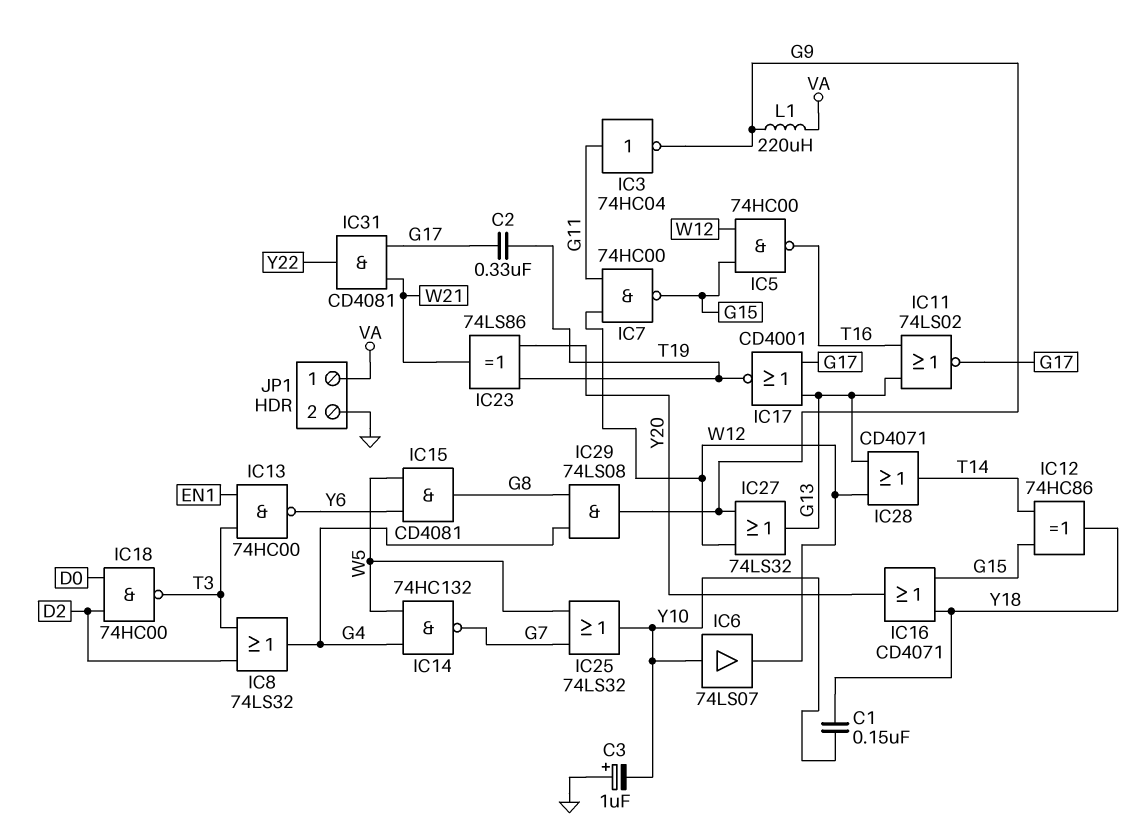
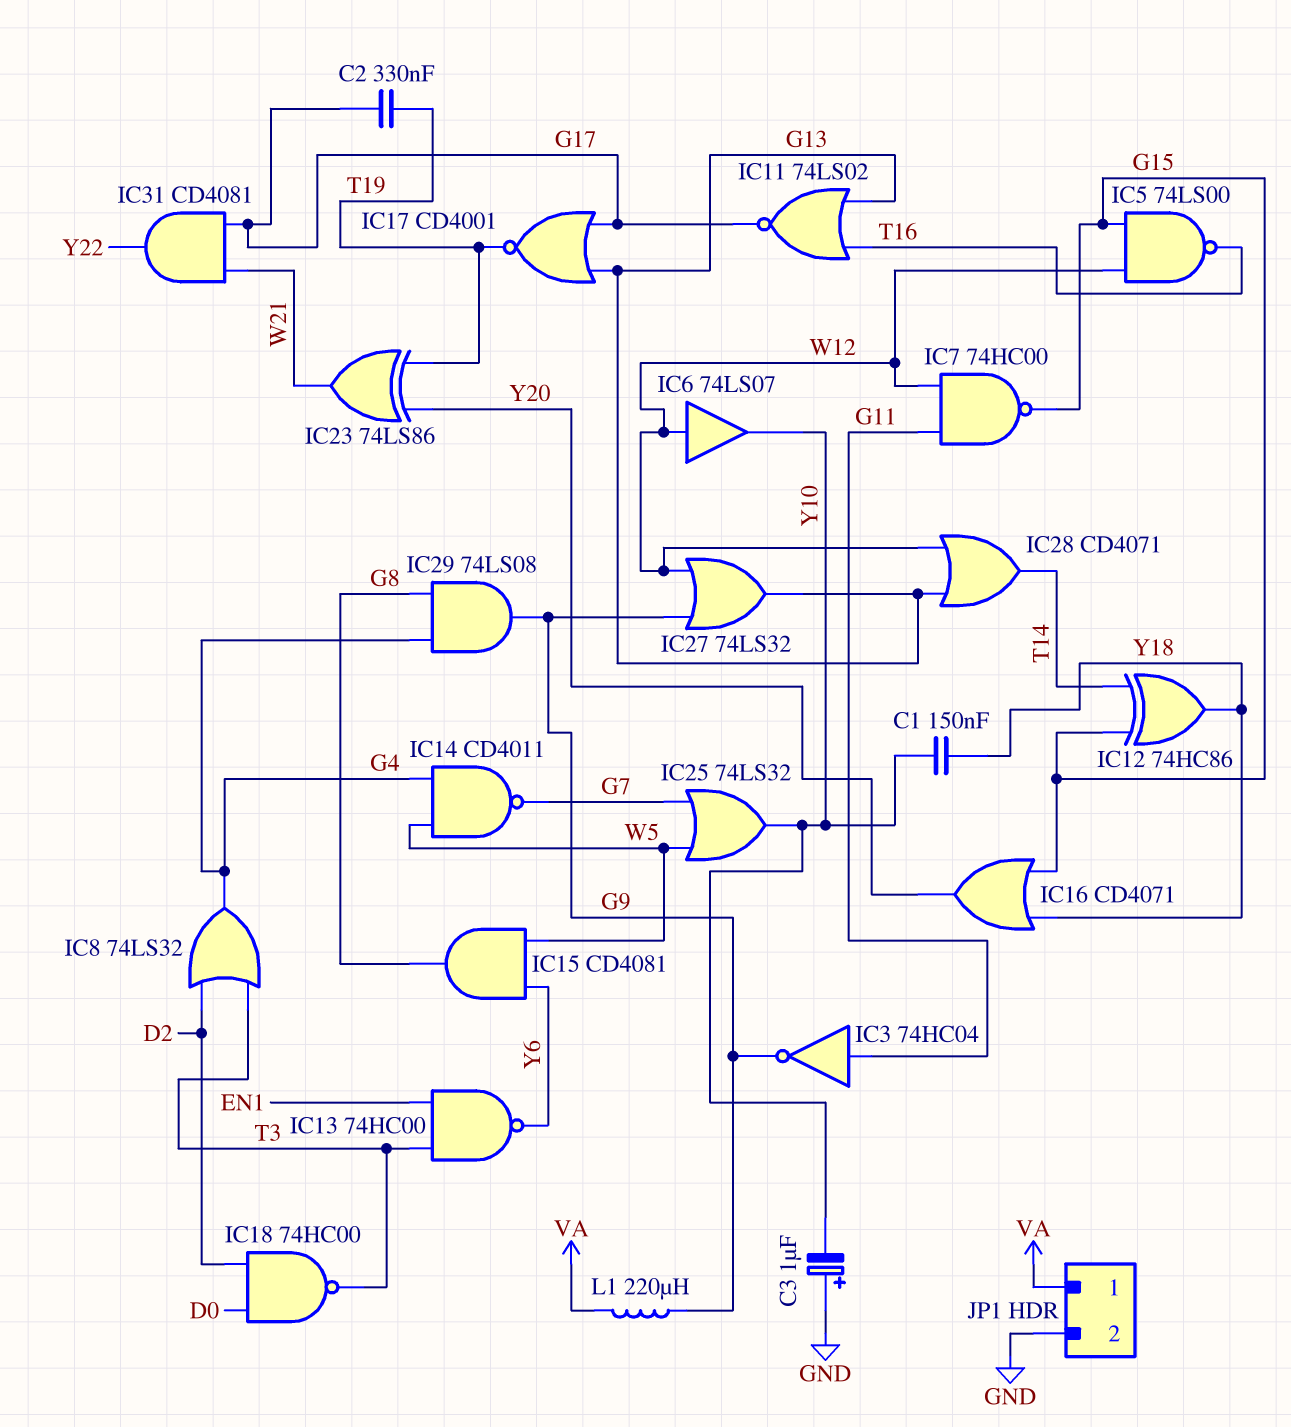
IC5: NAND 74HC00 (in G15, in W12, out T16) -> NAND 74LS00 (in G15, in W12, out T16)
IC6: buffer 74LS07 (in Y10, out W12) -> buffer 74LS07 (in W12, out Y10)
IC14: NAND 74HC132 (in G4, in W5, out G7) -> NAND CD4011 (in G4, in W5, out G7)

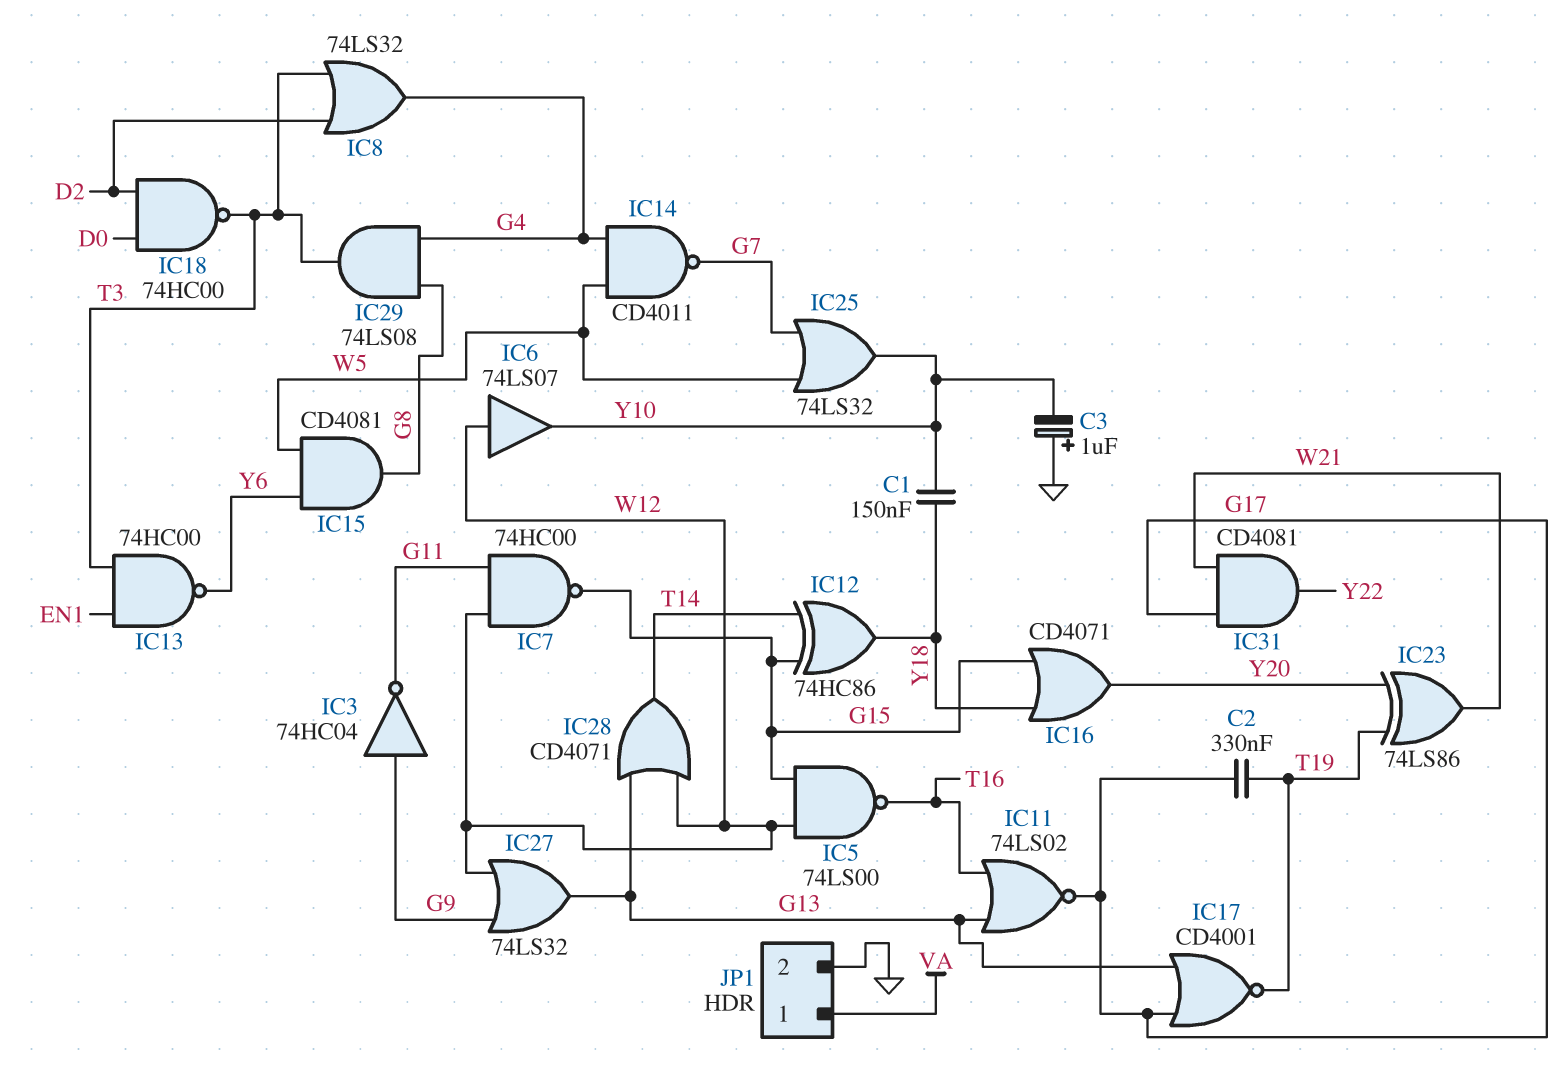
IC3: NOT 74HC04 (in G11, out G9) -> NOT 74HC04 (in G9, out G11)
IC29: AND 74LS08 (in G4, in G8, out G9) -> AND 74LS08 (in G4, in G8, out T3)
L1: 220uH (G9, VA) -> none

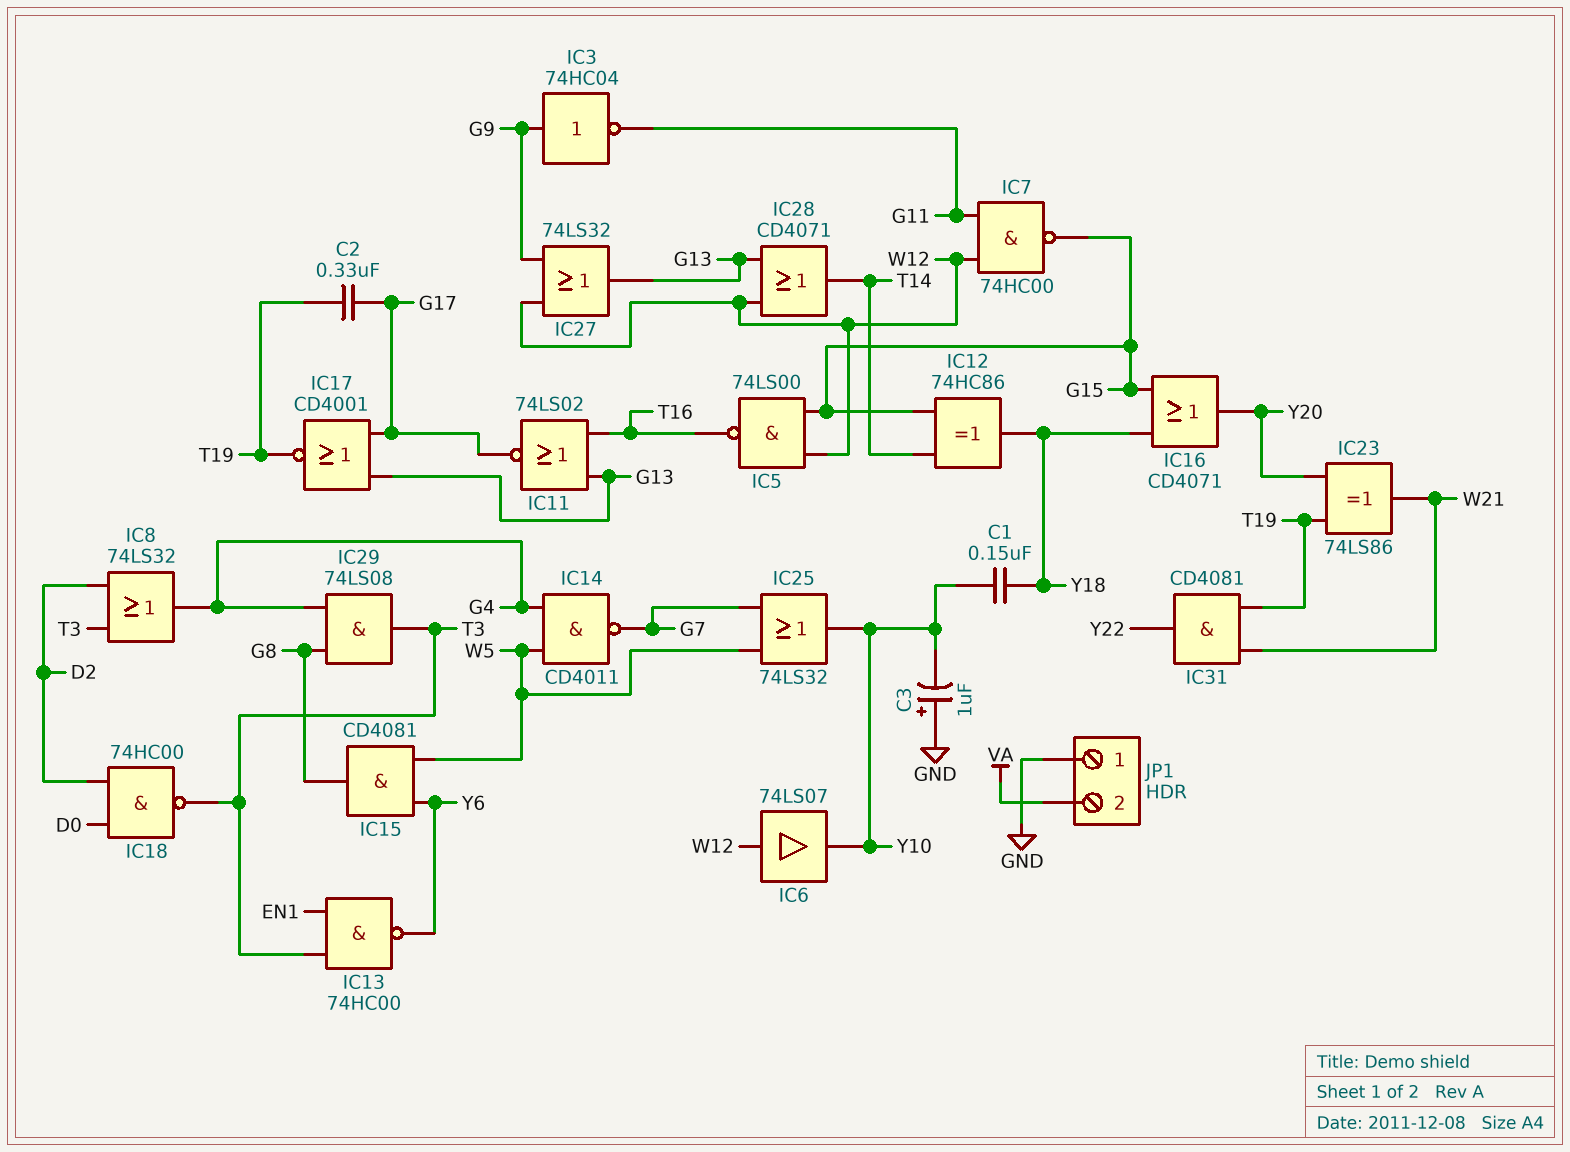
IC31: AND CD4081 (in G17, in W21, out Y22) -> AND CD4081 (in T19, in W21, out Y22)
JP1 pin 1: VA -> GND
JP1 pin 2: GND -> VA

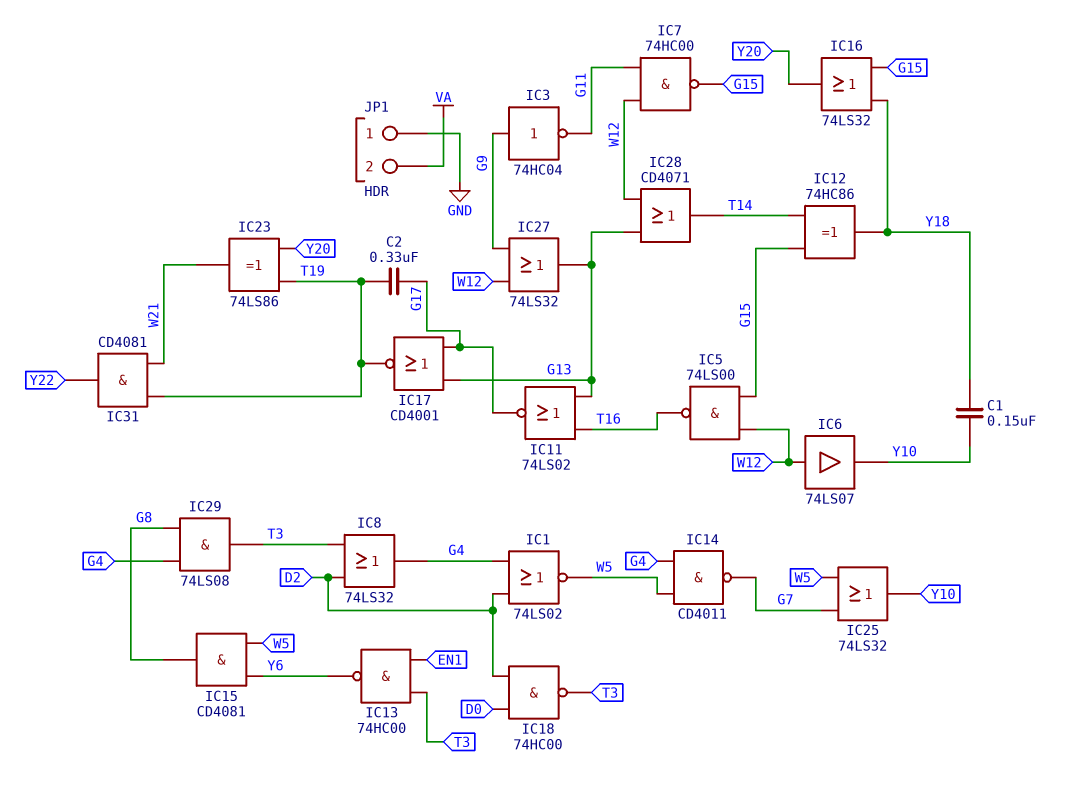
C3: 1uF (plus GND, minus Y10) -> none
IC1: none -> NOR 74LS02 (in D2, in G4, out W5)
IC16: OR CD4071 (in G15, in Y18, out Y20) -> OR 74LS32 (in G15, in Y18, out Y20)

